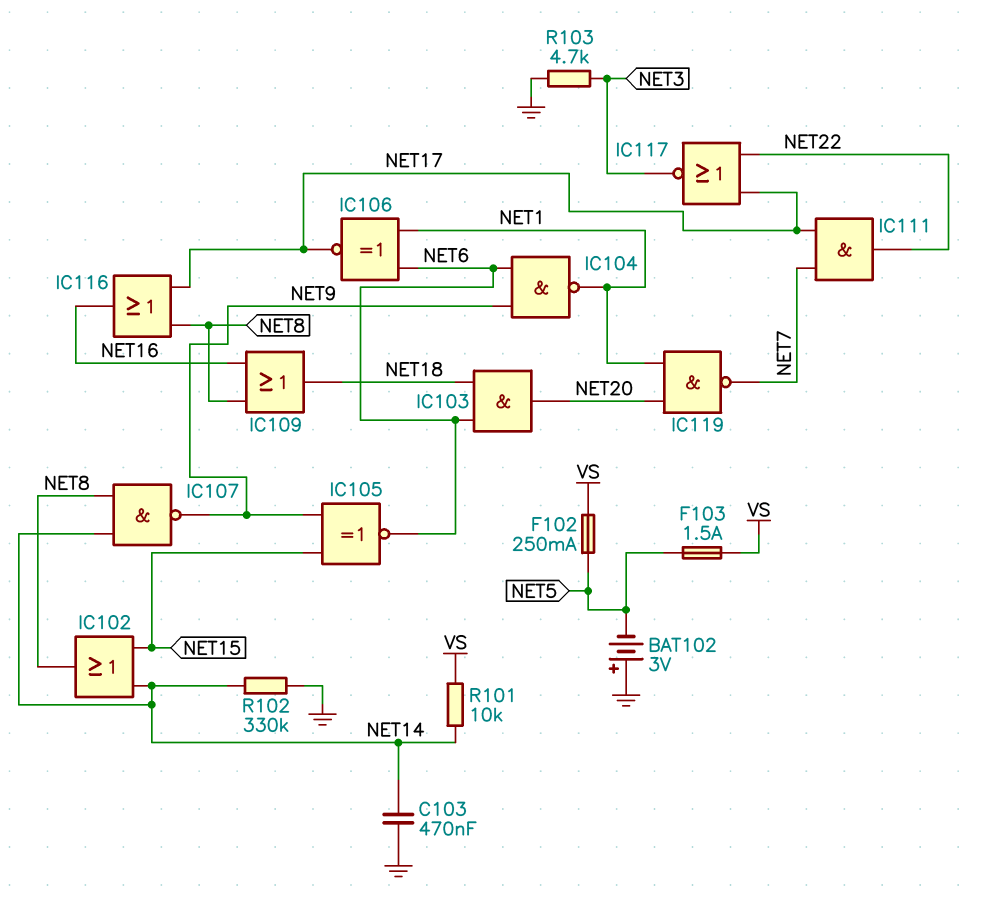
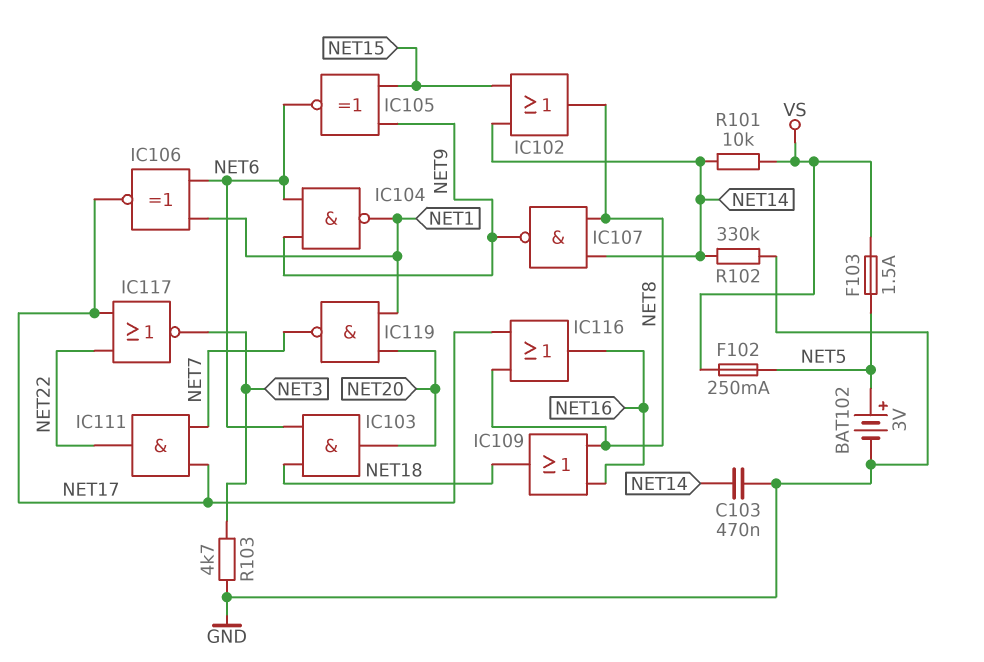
BAT102: 3V (plus GND, minus NET5) -> 3V (plus NET5, minus GND)

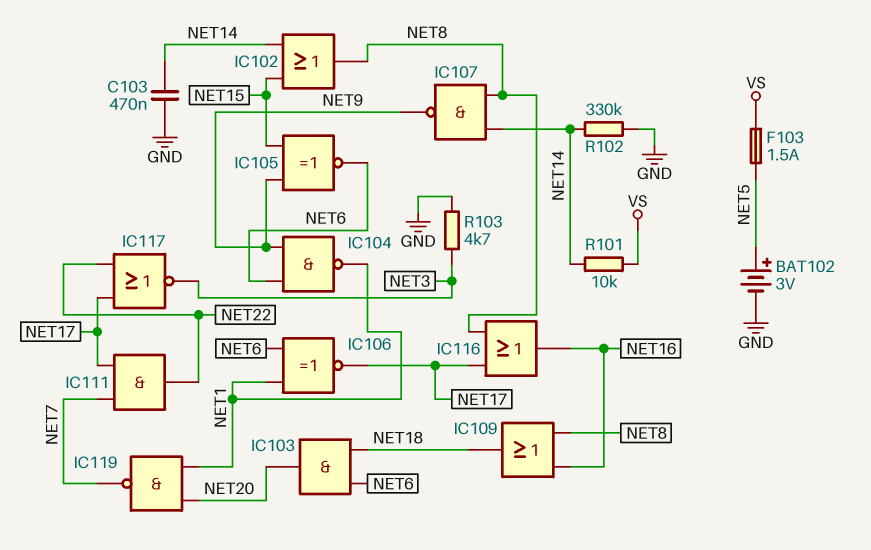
F102: 250mA (NET5, VS) -> none

